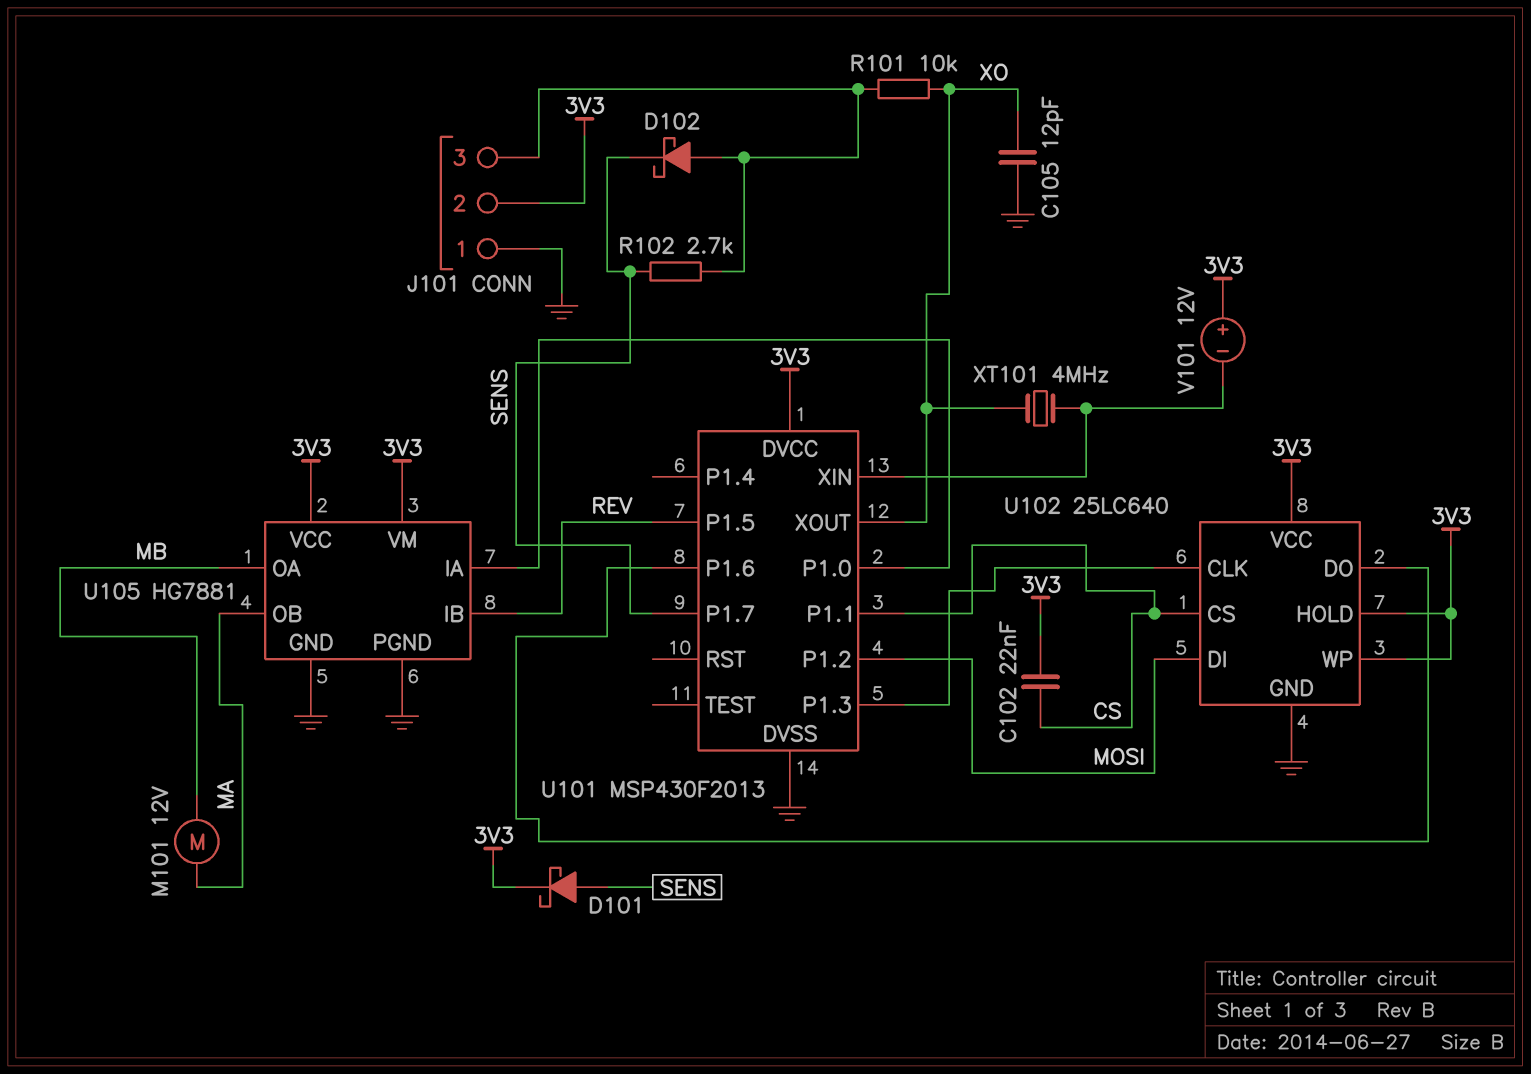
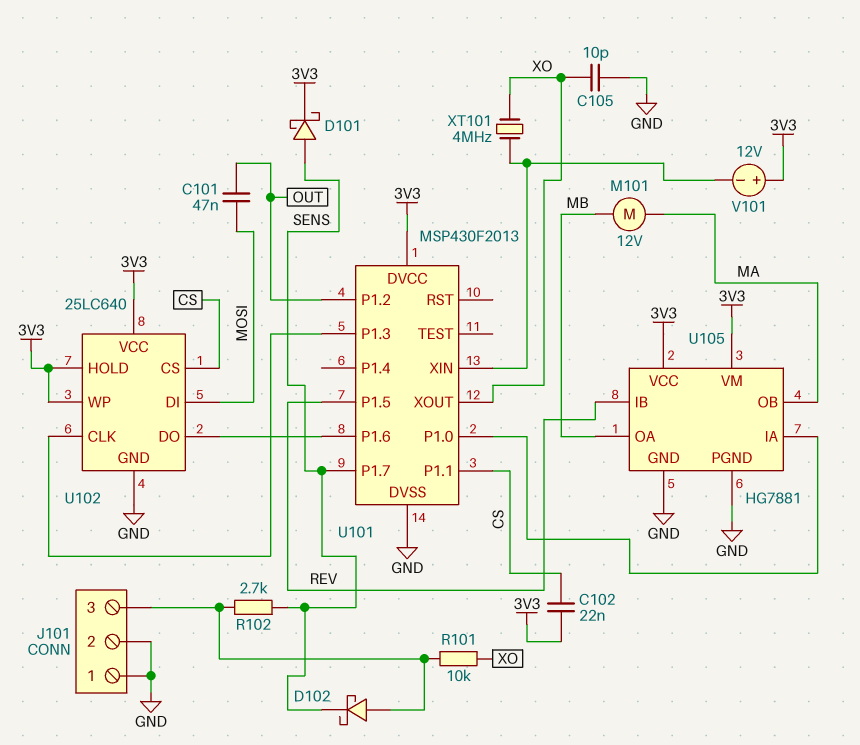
C101: none -> 47nF (MOSI, OUT)
C105: 12pF (GND, XO) -> 10pF (GND, XO)
J101 pin 2: 3V3 -> GND
U101 pin P1.2: MOSI -> OUT

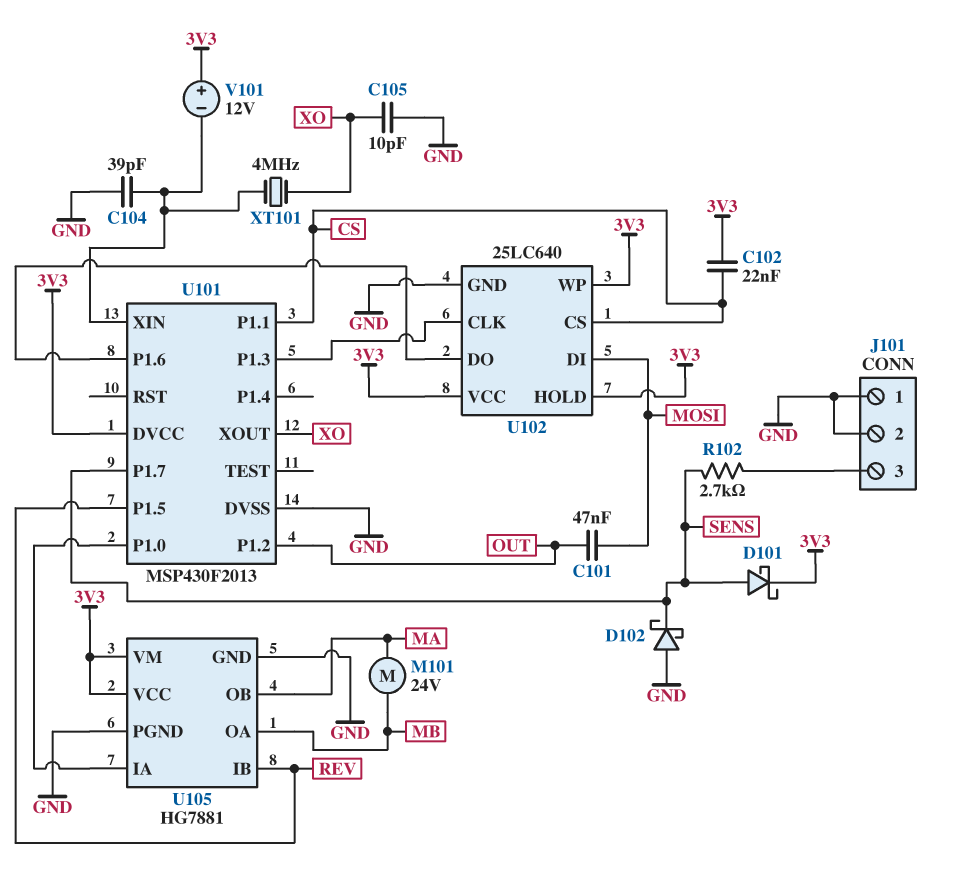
C104: none -> 39pF (GND, U101/XIN)
D102: schottky (A J101/3, K SENS) -> schottky (A GND, K SENS)
M101: motor 12V (MA, MB) -> motor 24V (MA, MB)
R101: 10k (J101/3, XO) -> none

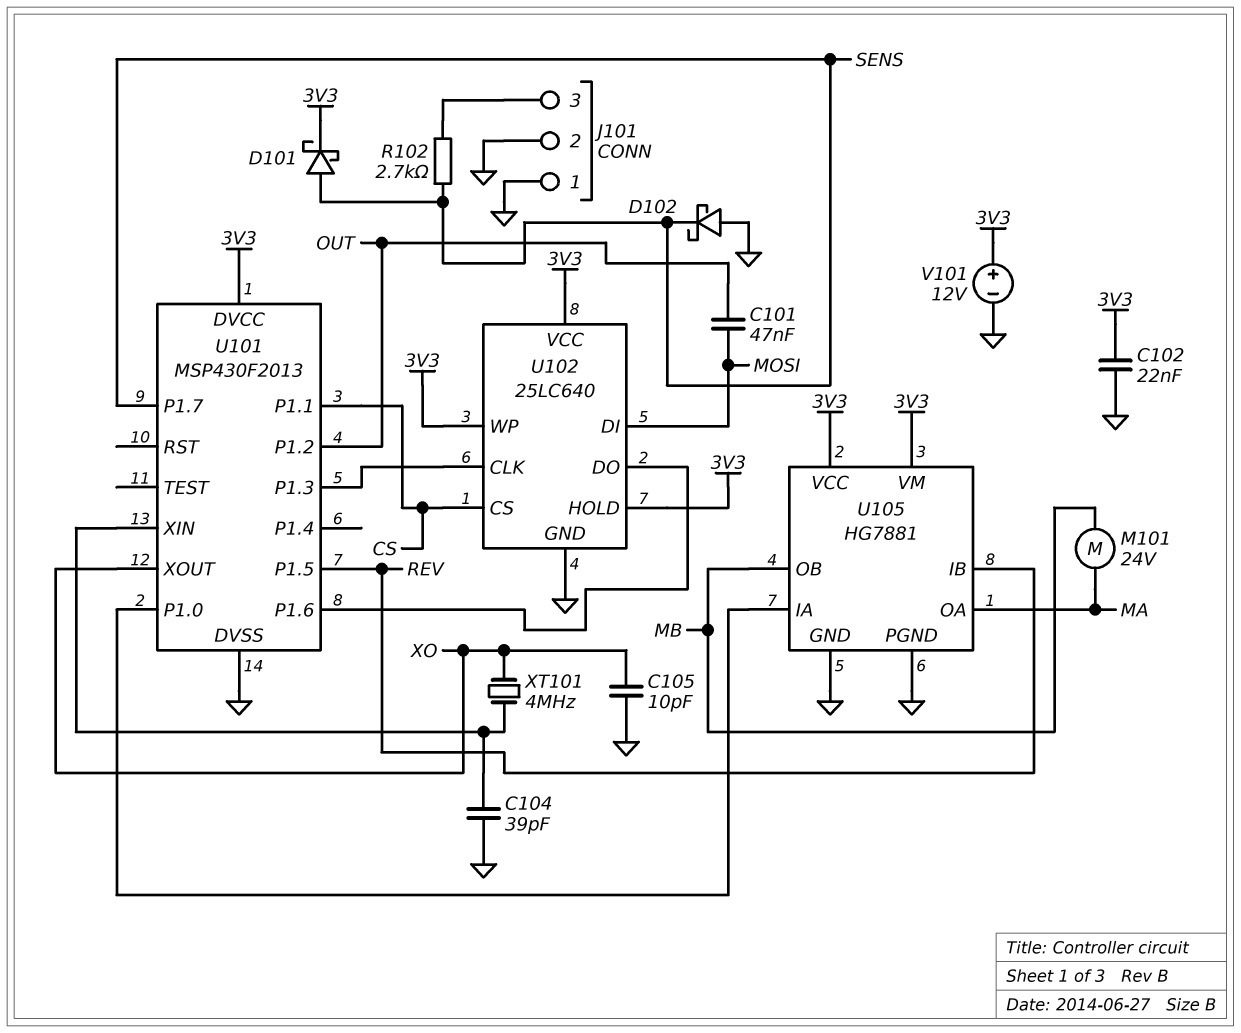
C102: 22nF (3V3, CS) -> 22nF (3V3, GND)
U105 pin OA: MB -> MA
U105 pin OB: MA -> MB
V101: 12V (plus 3V3, minus U101/XIN) -> 12V (plus 3V3, minus GND)

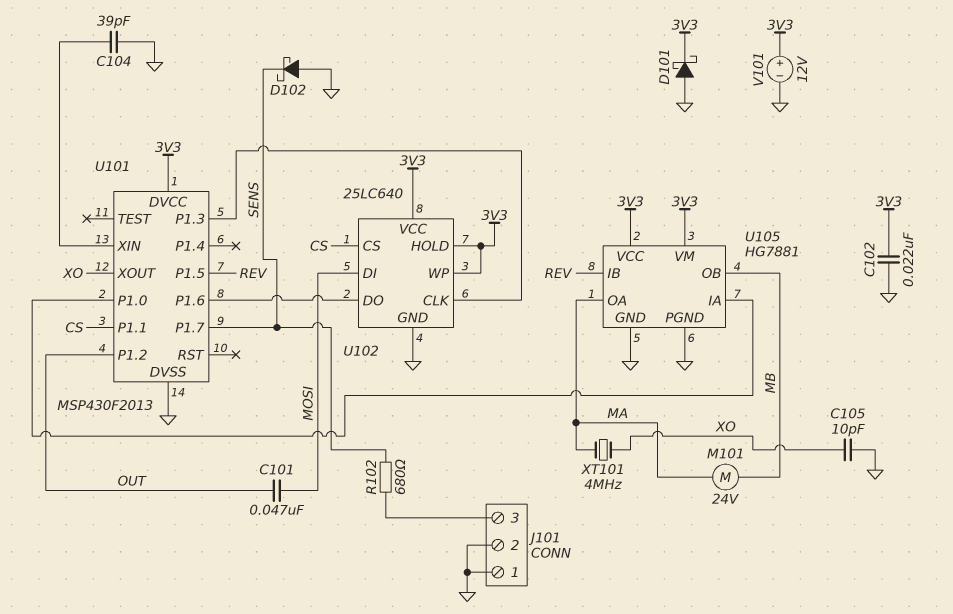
D101: schottky (A SENS, K 3V3) -> schottky (A GND, K 3V3)
R102: 2.7k (J101/3, SENS) -> 680 (J101/3, SENS)
XT101: 4MHz (U101/XIN, XO) -> 4MHz (MA, XO)

